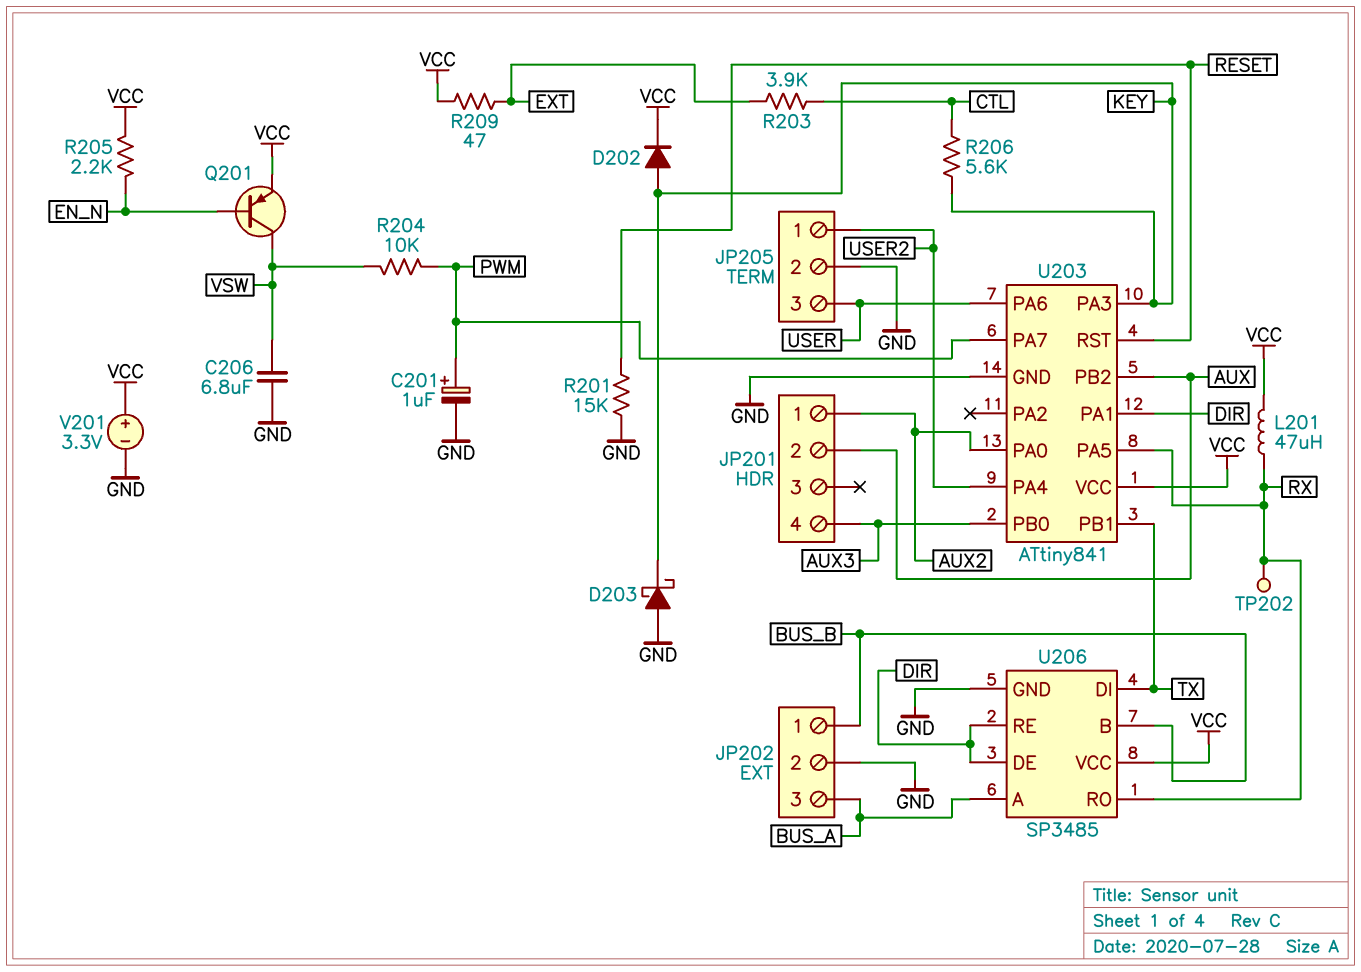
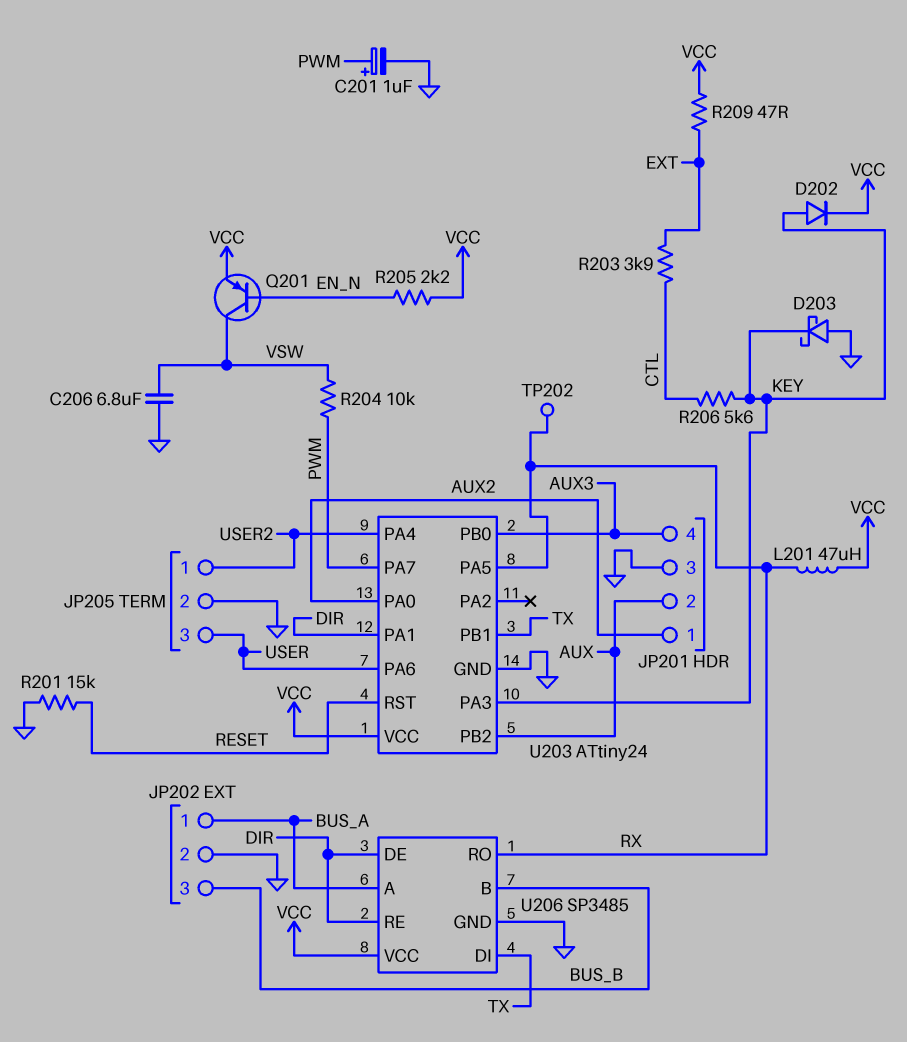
JP201 pin 3: none -> GND
JP202 pin 1: BUS_B -> BUS_A
JP202 pin 3: BUS_A -> BUS_B
U203: ATtiny841 -> ATtiny24
V201: 3.3V (plus VCC, minus GND) -> none

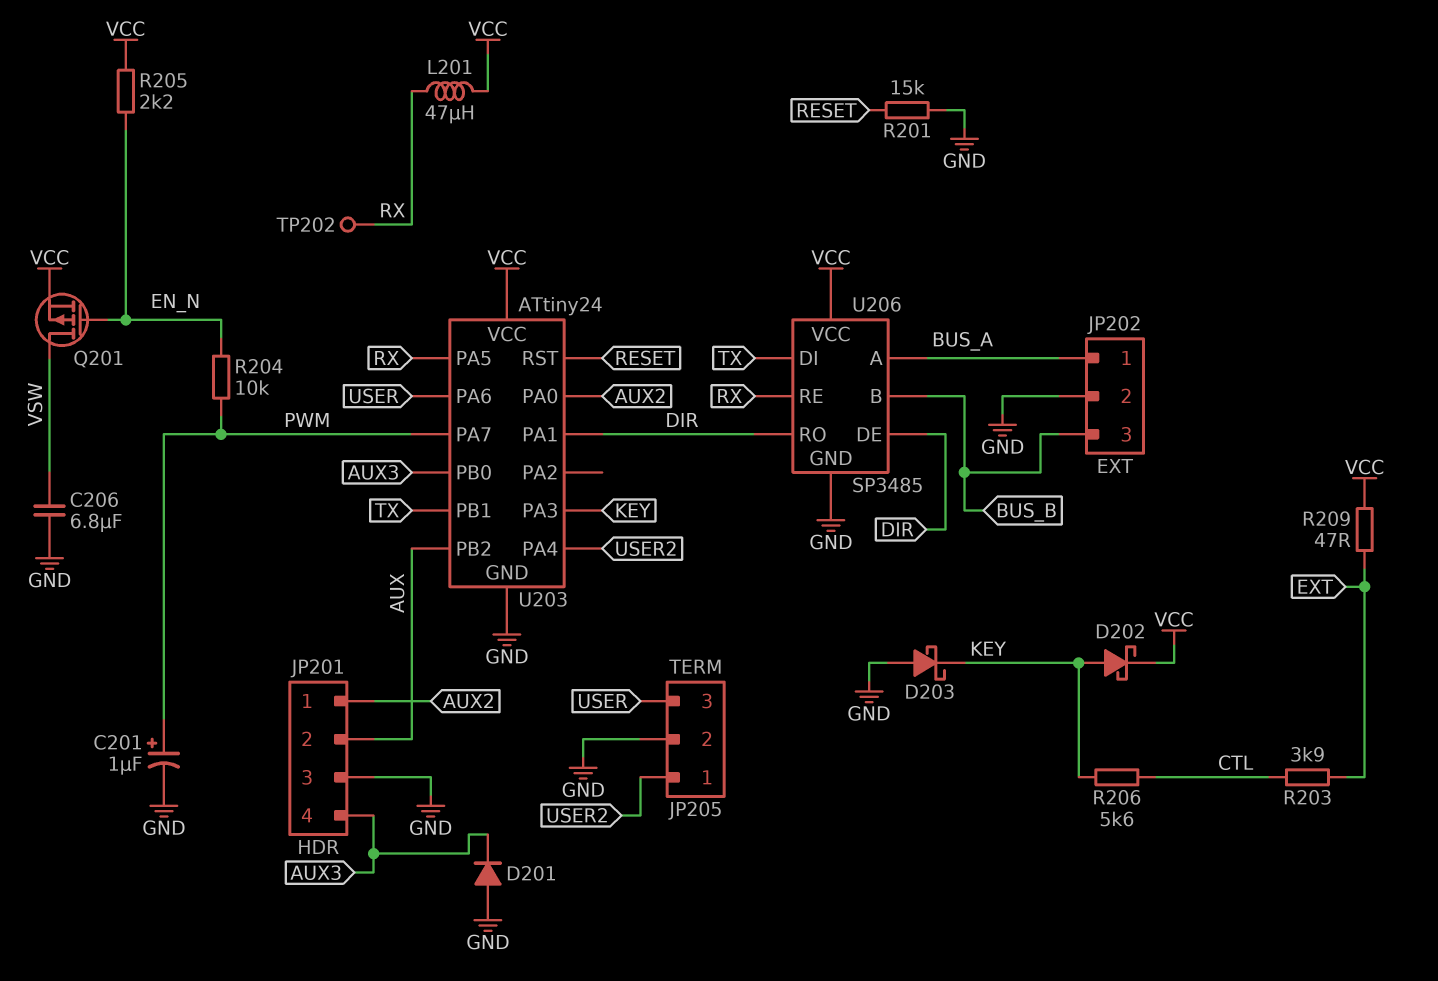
D201: none -> diode (A GND, K AUX3)
D202: diode (A KEY, K VCC) -> schottky (A KEY, K VCC)
Q201: PNP (B EN_N, C VSW, E VCC) -> PMOS (G EN_N, D VSW, S VCC)
R204: 10k (PWM, VSW) -> 10k (EN_N, PWM)
U206 pin RE: DIR -> RX
U206 pin RO: RX -> DIR

